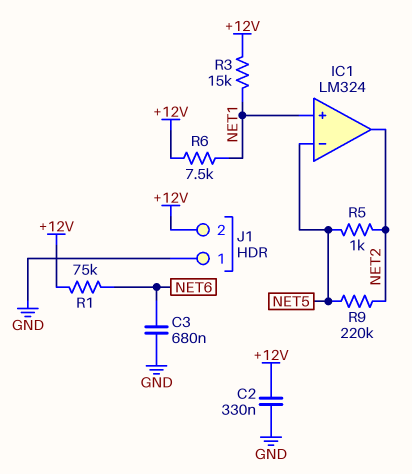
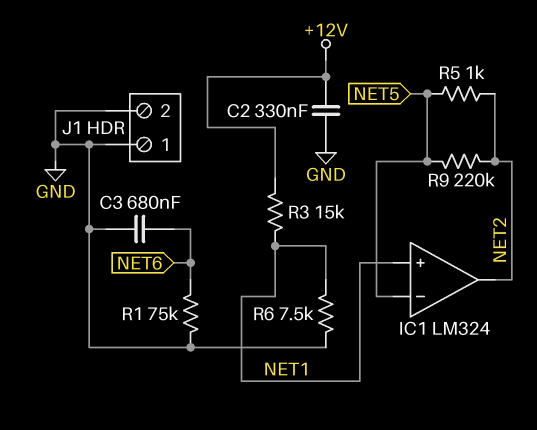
J1 pin 2: +12V -> GND
R1: 75k (+12V, NET6) -> 75k (GND, NET6)
R6: 7.5k (+12V, NET1) -> 7.5k (GND, NET1)

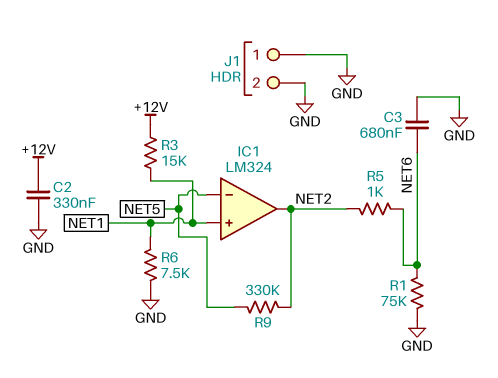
R5: 1k (NET2, NET5) -> 1k (NET2, NET6)
R9: 220k (NET2, NET5) -> 330k (NET2, NET5)

